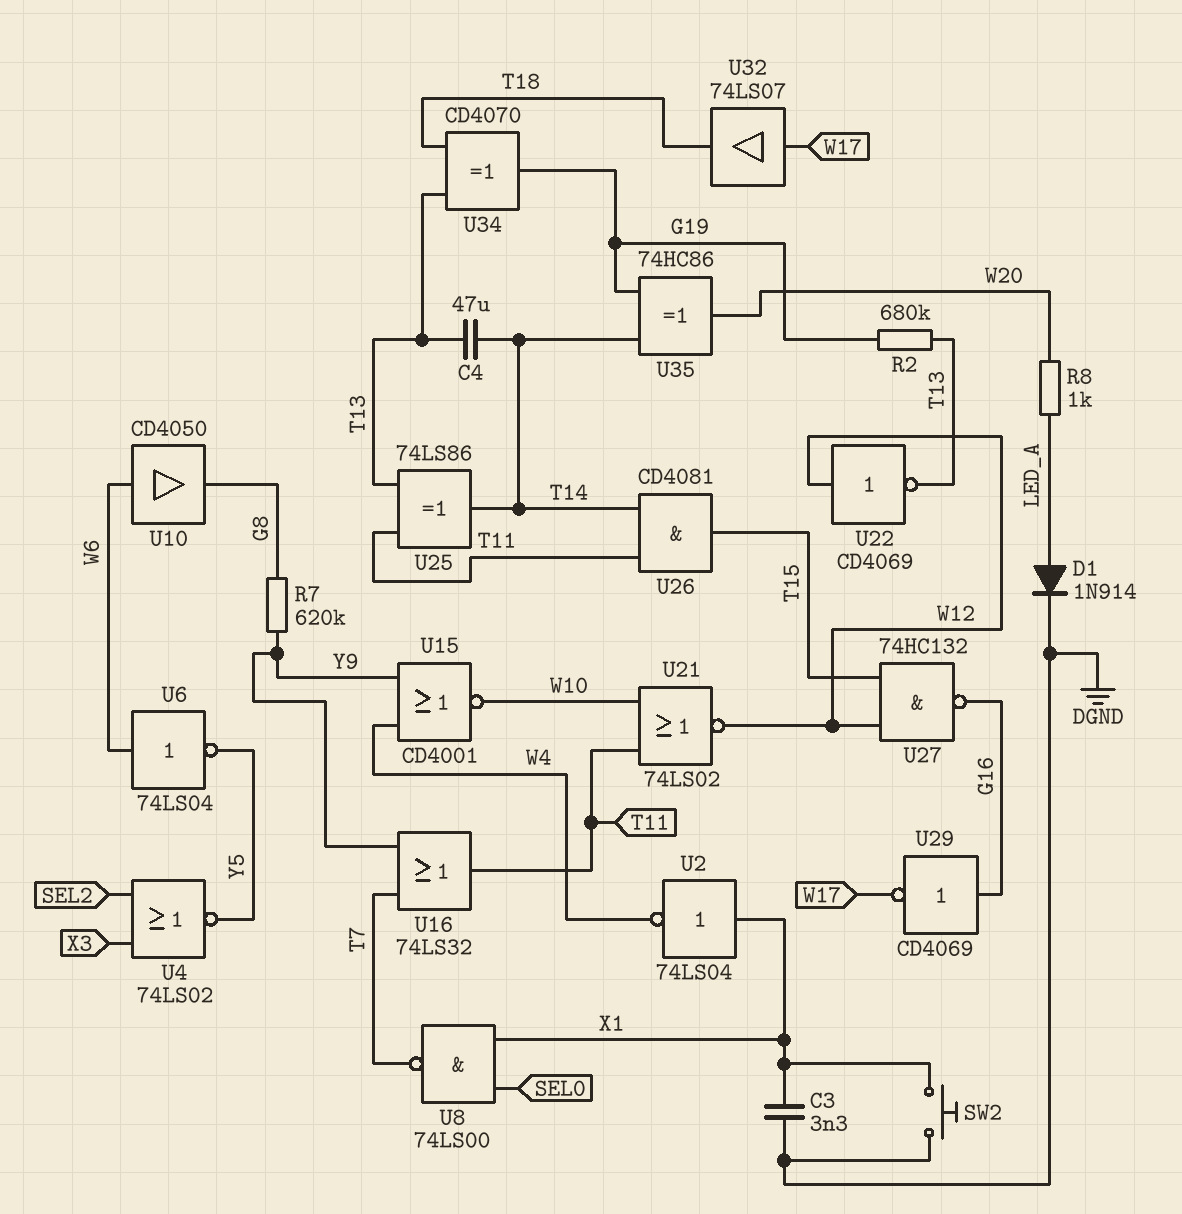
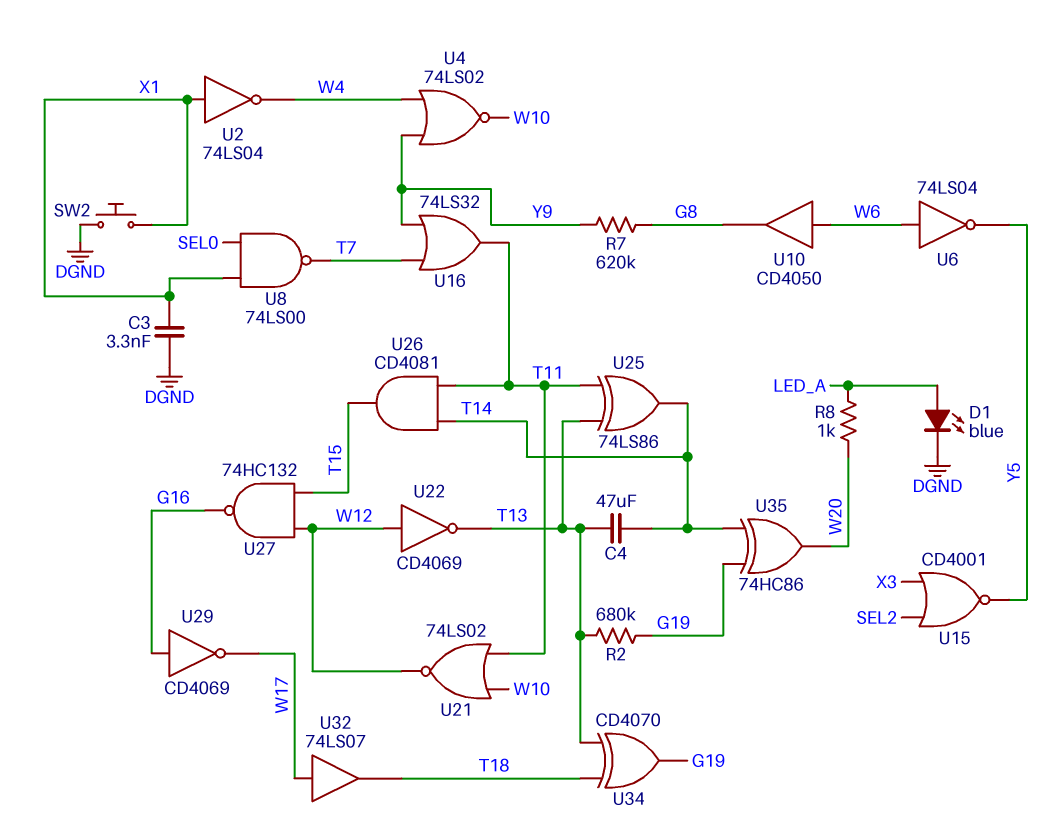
D1: diode 1N914 (A LED_A, K DGND) -> LED blue (A LED_A, K DGND)
U4: NOR 74LS02 (in SEL2, in X3, out Y5) -> NOR 74LS02 (in W4, in Y9, out W10)
U15: NOR CD4001 (in W4, in Y9, out W10) -> NOR CD4001 (in SEL2, in X3, out Y5)

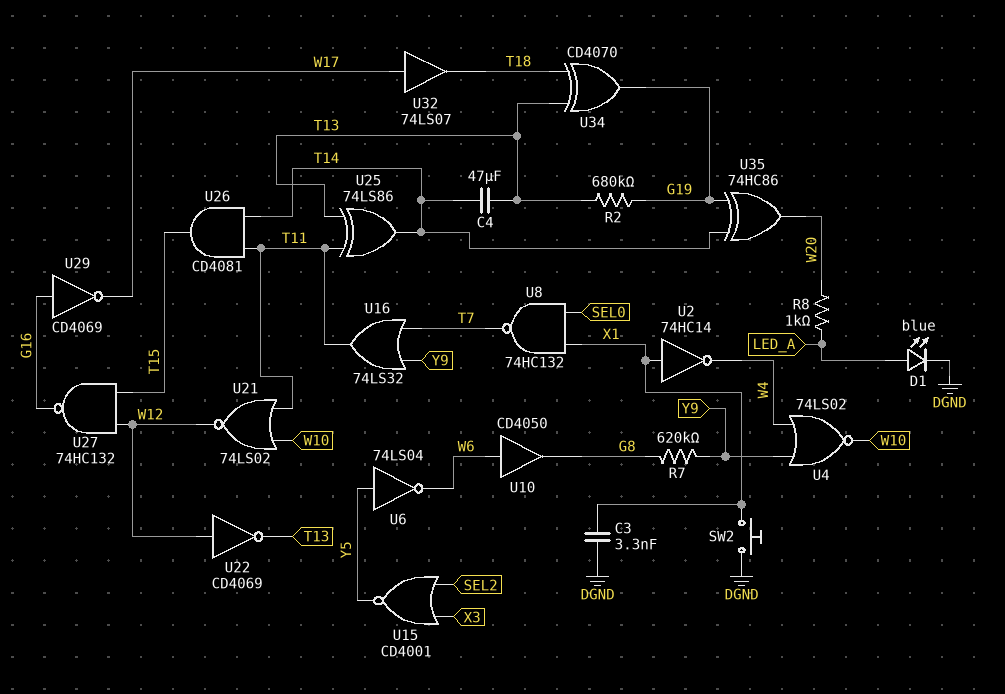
U2: NOT 74LS04 (in X1, out W4) -> NOT 74HC14 (in X1, out W4)
U6: NOT 74LS04 (in W6, out Y5) -> NOT 74LS04 (in Y5, out W6)
U8: NAND 74LS00 (in SEL0, in X1, out T7) -> NAND 74HC132 (in SEL0, in X1, out T7)

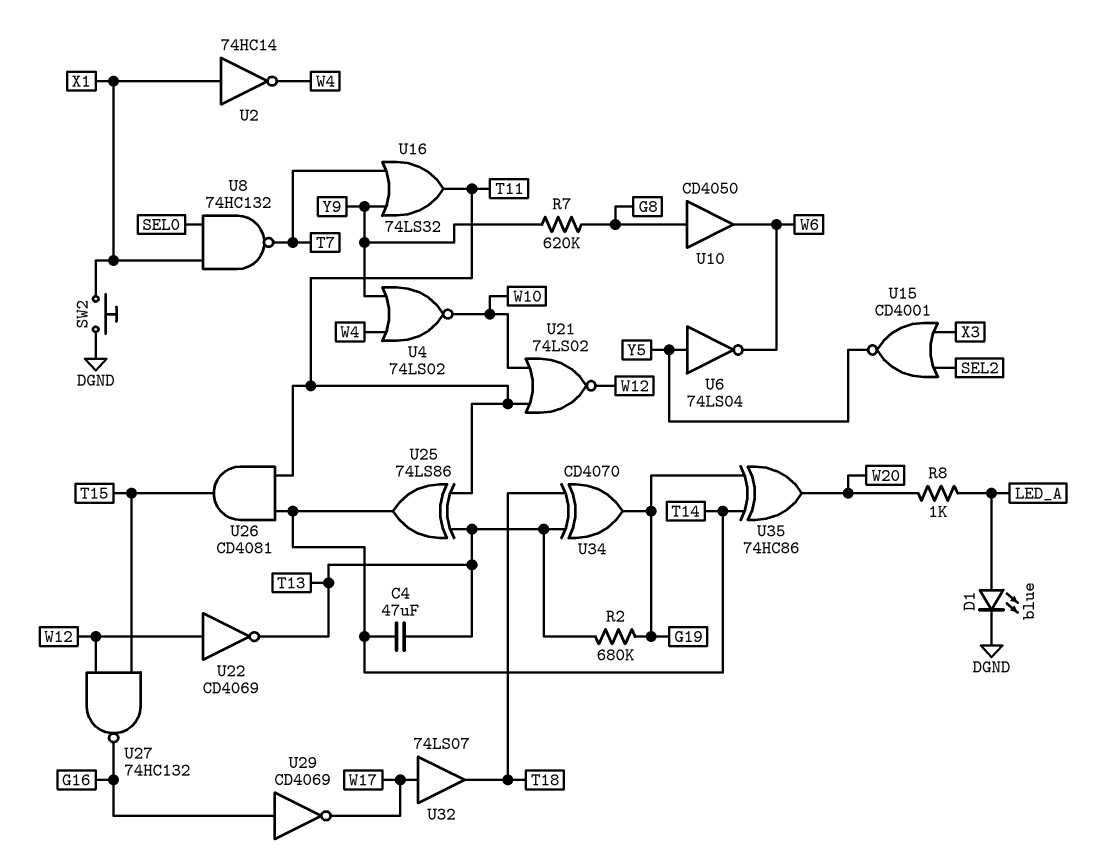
C3: 3.3nF (DGND, X1) -> none
U10: buffer CD4050 (in W6, out G8) -> buffer CD4050 (in G8, out W6)

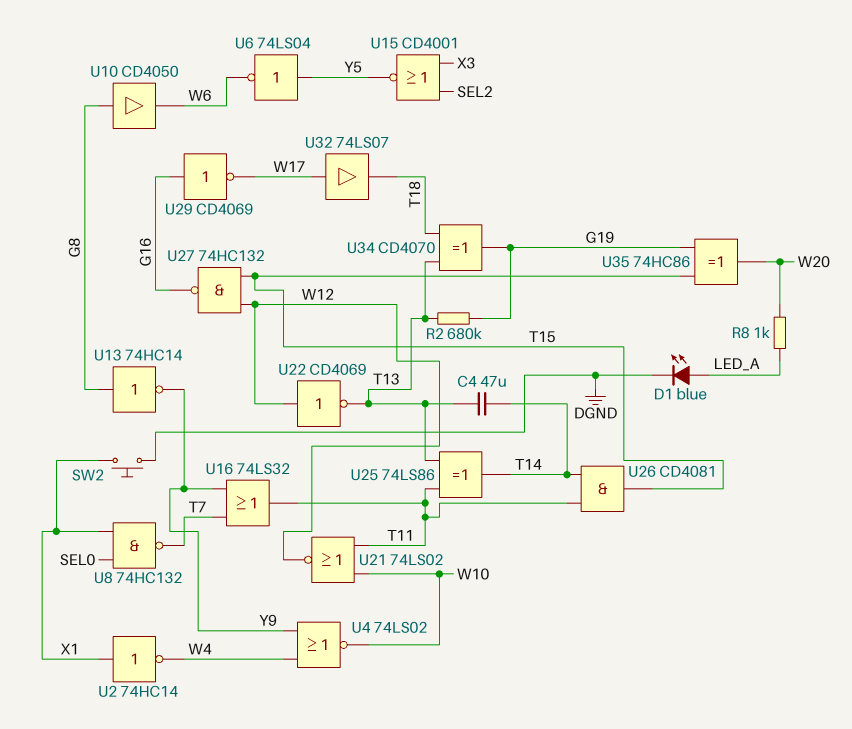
R7: 620k (G8, Y9) -> none
U13: none -> NOT 74HC14 (in G8, out Y9)
U35: XOR 74HC86 (in G19, in T14, out W20) -> XOR 74HC86 (in G19, in T15, out W20)

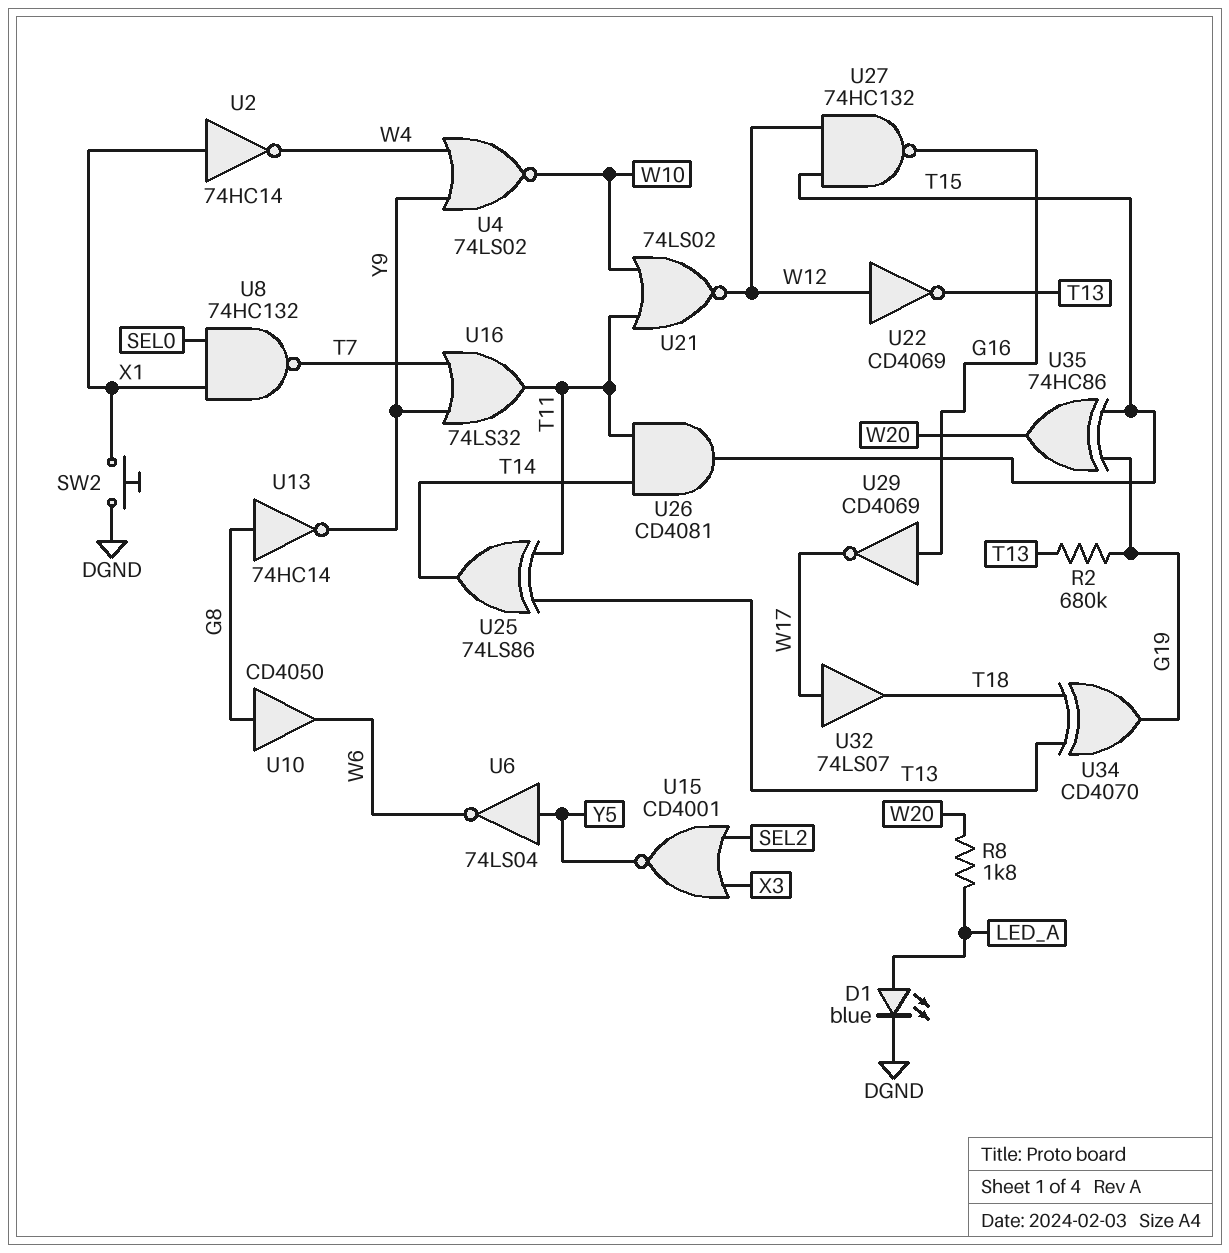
C4: 47uF (T13, T14) -> none
R8: 1k (LED_A, W20) -> 1.8k (LED_A, W20)

